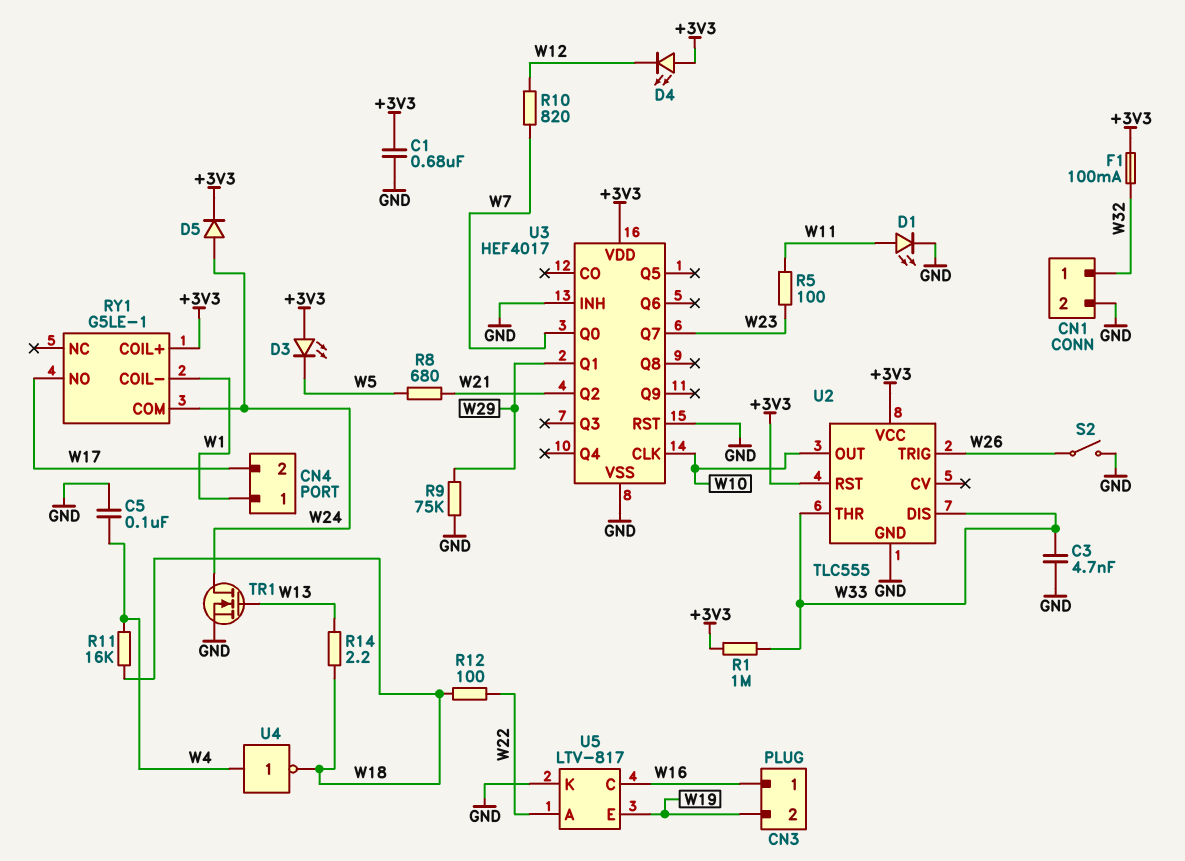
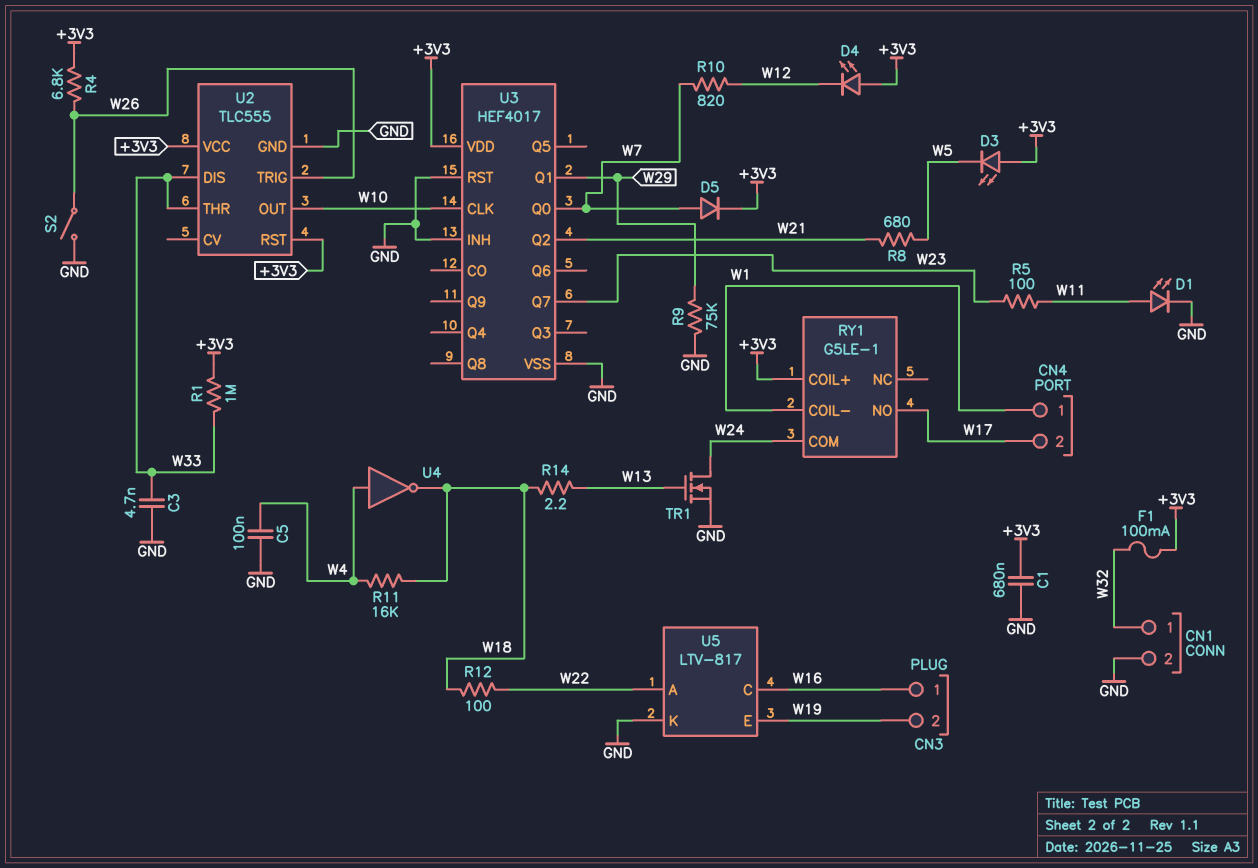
D5: diode (A W24, K +3V3) -> diode (A W7, K +3V3)
R4: none -> 6.8k (+3V3, W26)

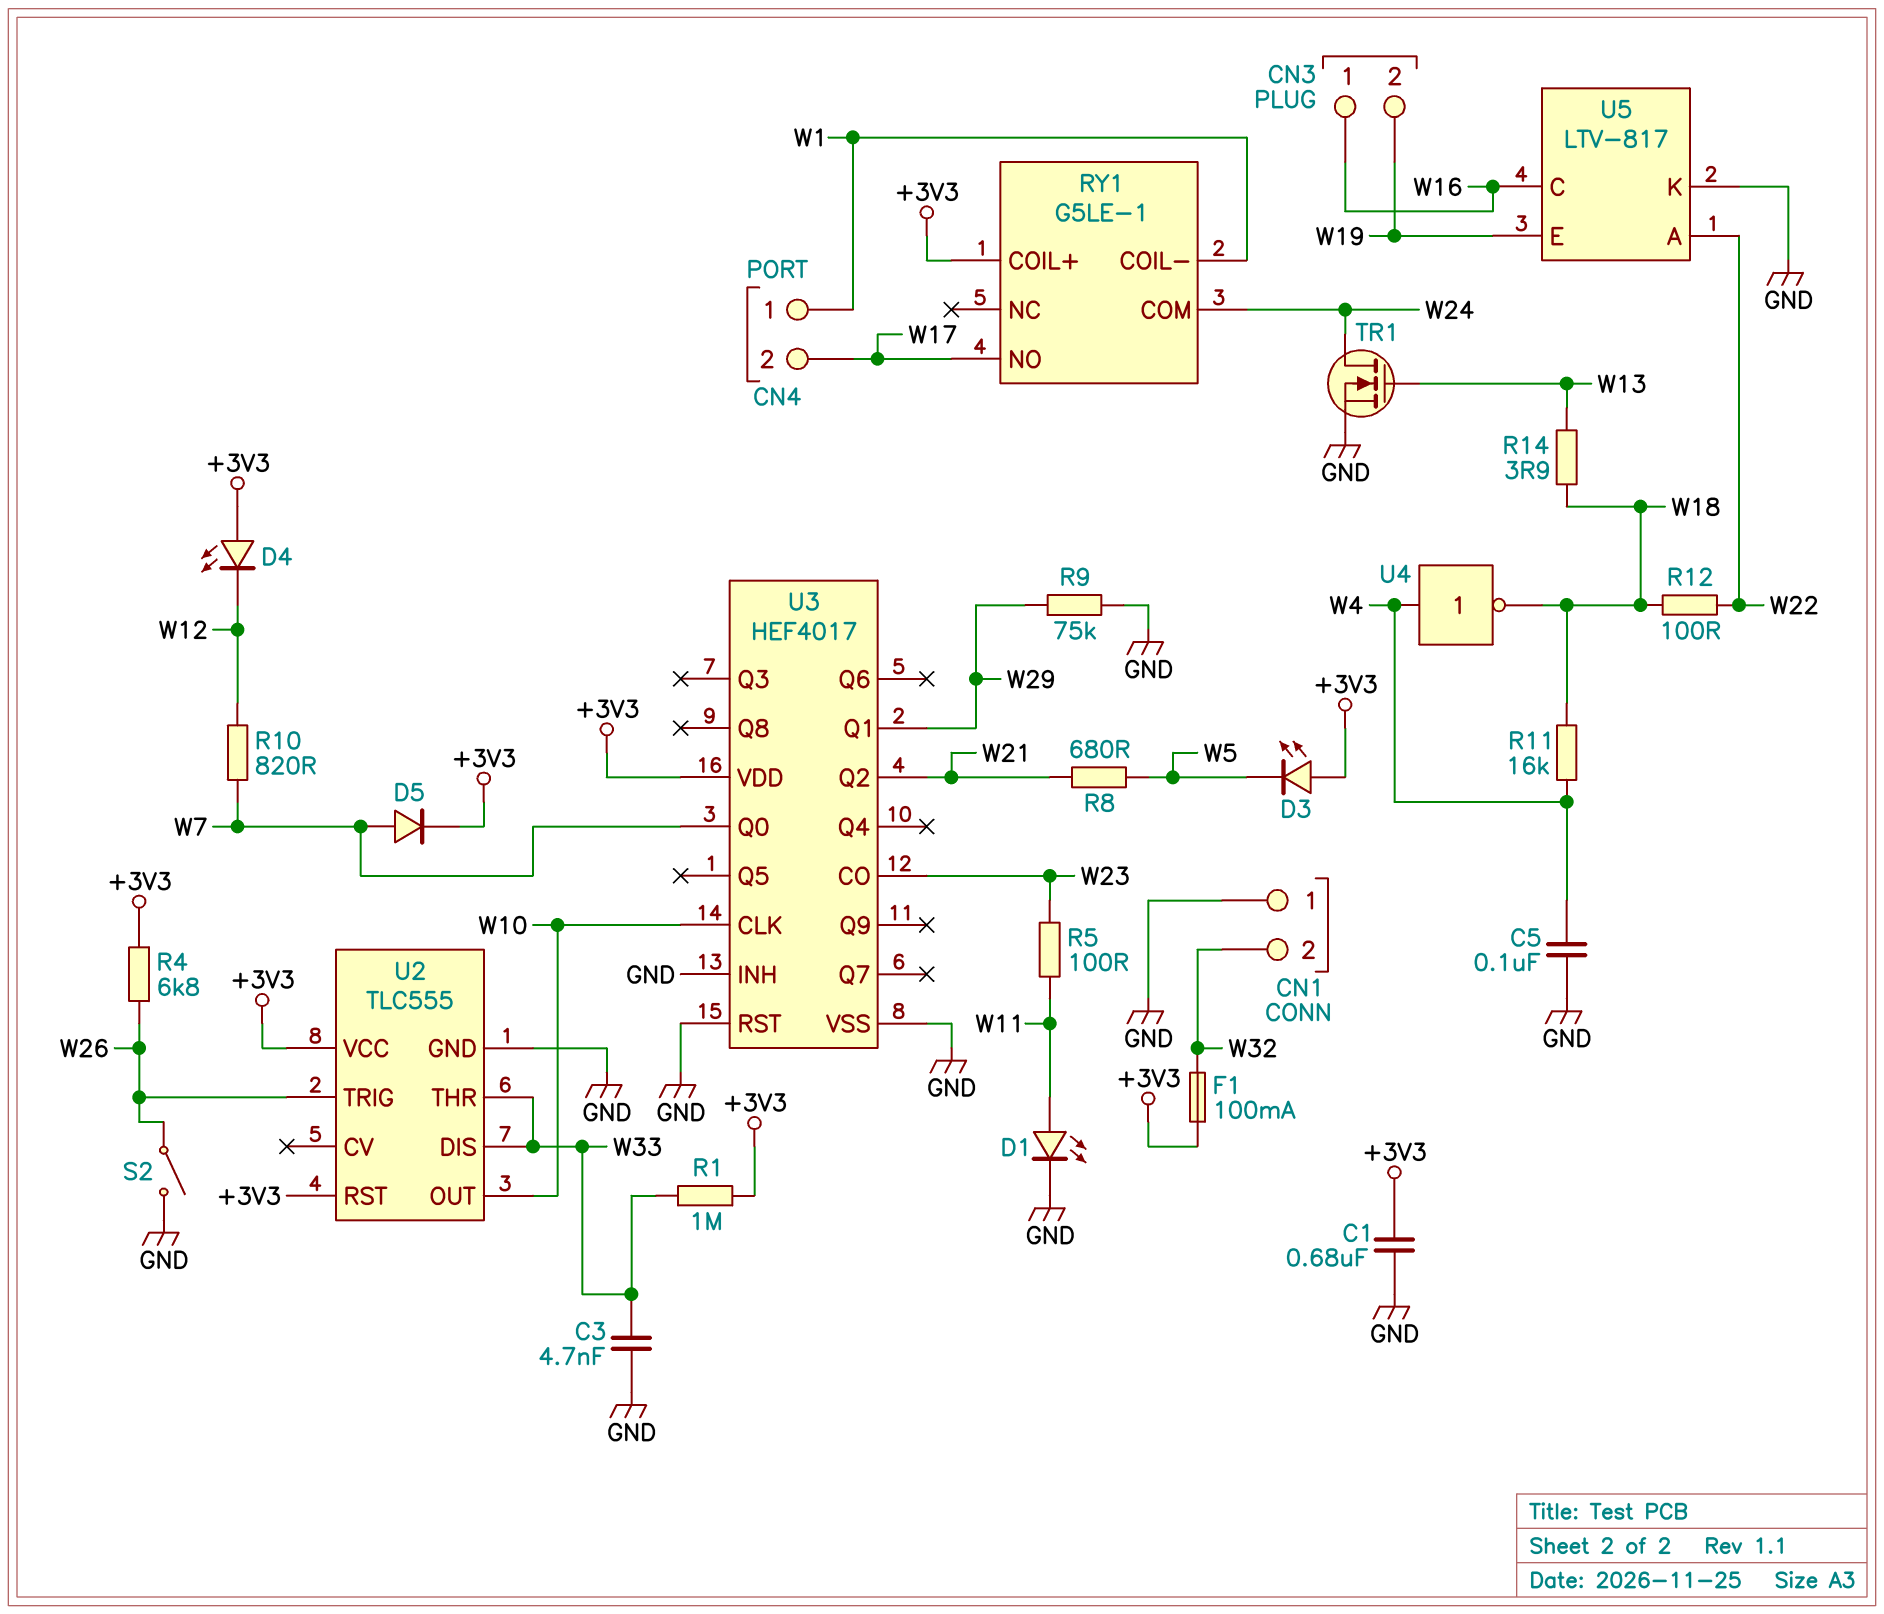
CN1 pin 1: W32 -> GND
CN1 pin 2: GND -> W32
R14: 2.2 (W13, W18) -> 3.9 (W13, W18)
U3 pin CO: none -> W23
U3 pin Q7: W23 -> none

